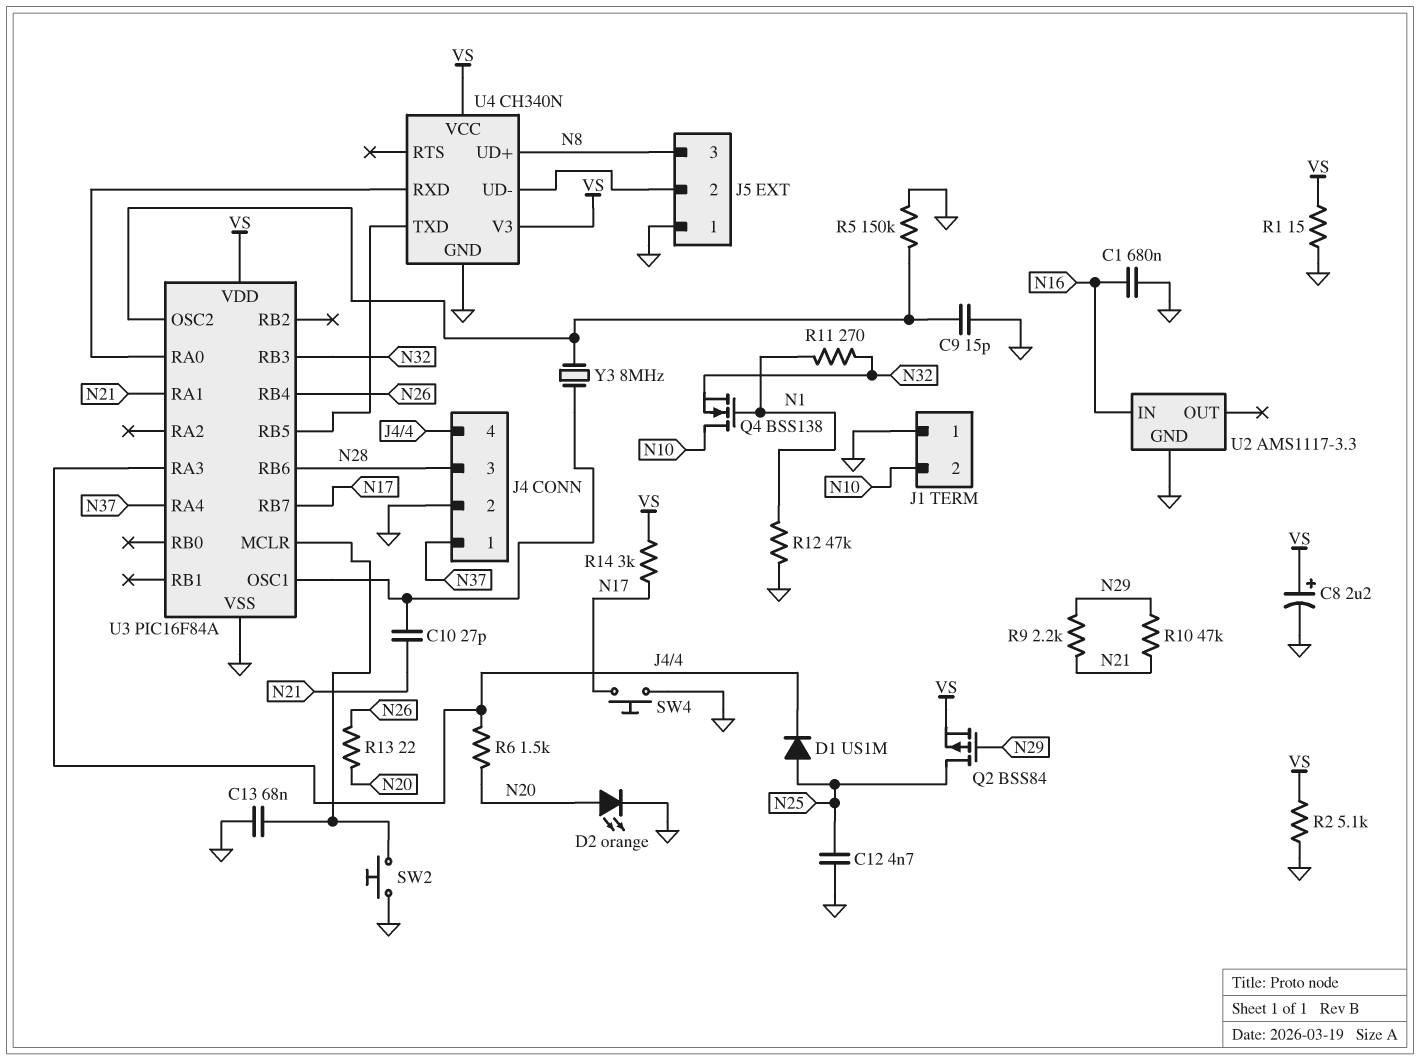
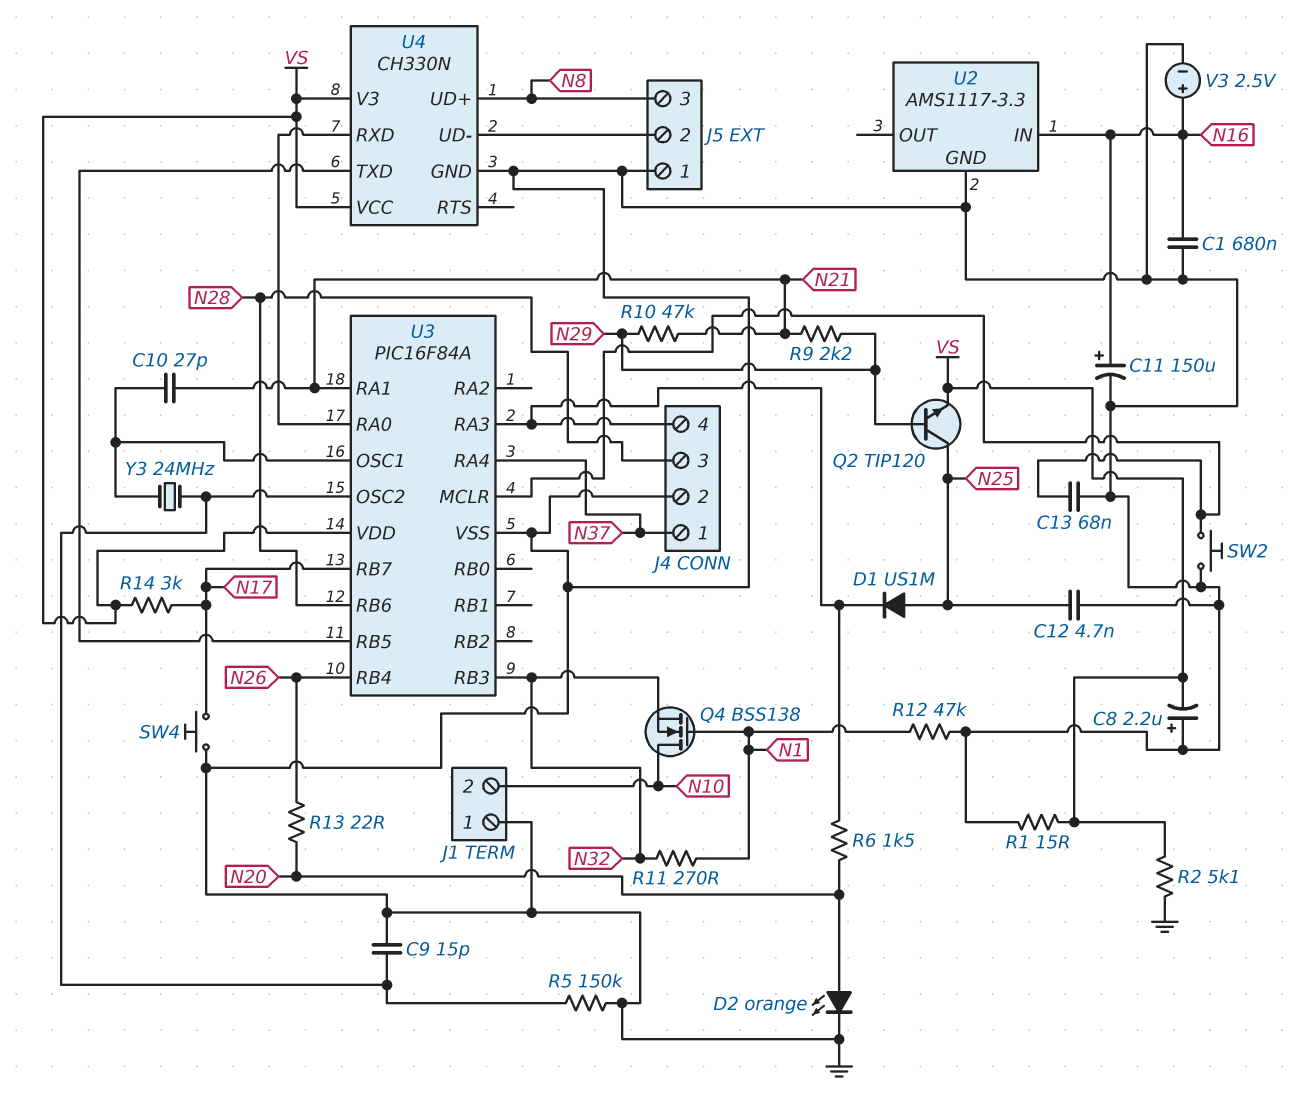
C8: 2.2uF (plus VS, minus GND) -> 2.2uF (plus GND, minus VS)
C11: none -> 150uF (plus N16, minus GND)
Q2: PMOS BSS84 (G N29, D N25, S VS) -> NPN TIP120 (B N29, C N25, E VS)
U4: CH340N -> CH330N
V3: none -> 2.5V (plus N16, minus GND)
Y3: 8MHz (U3/OSC1, U3/OSC2) -> 24MHz (U3/OSC1, U3/OSC2)

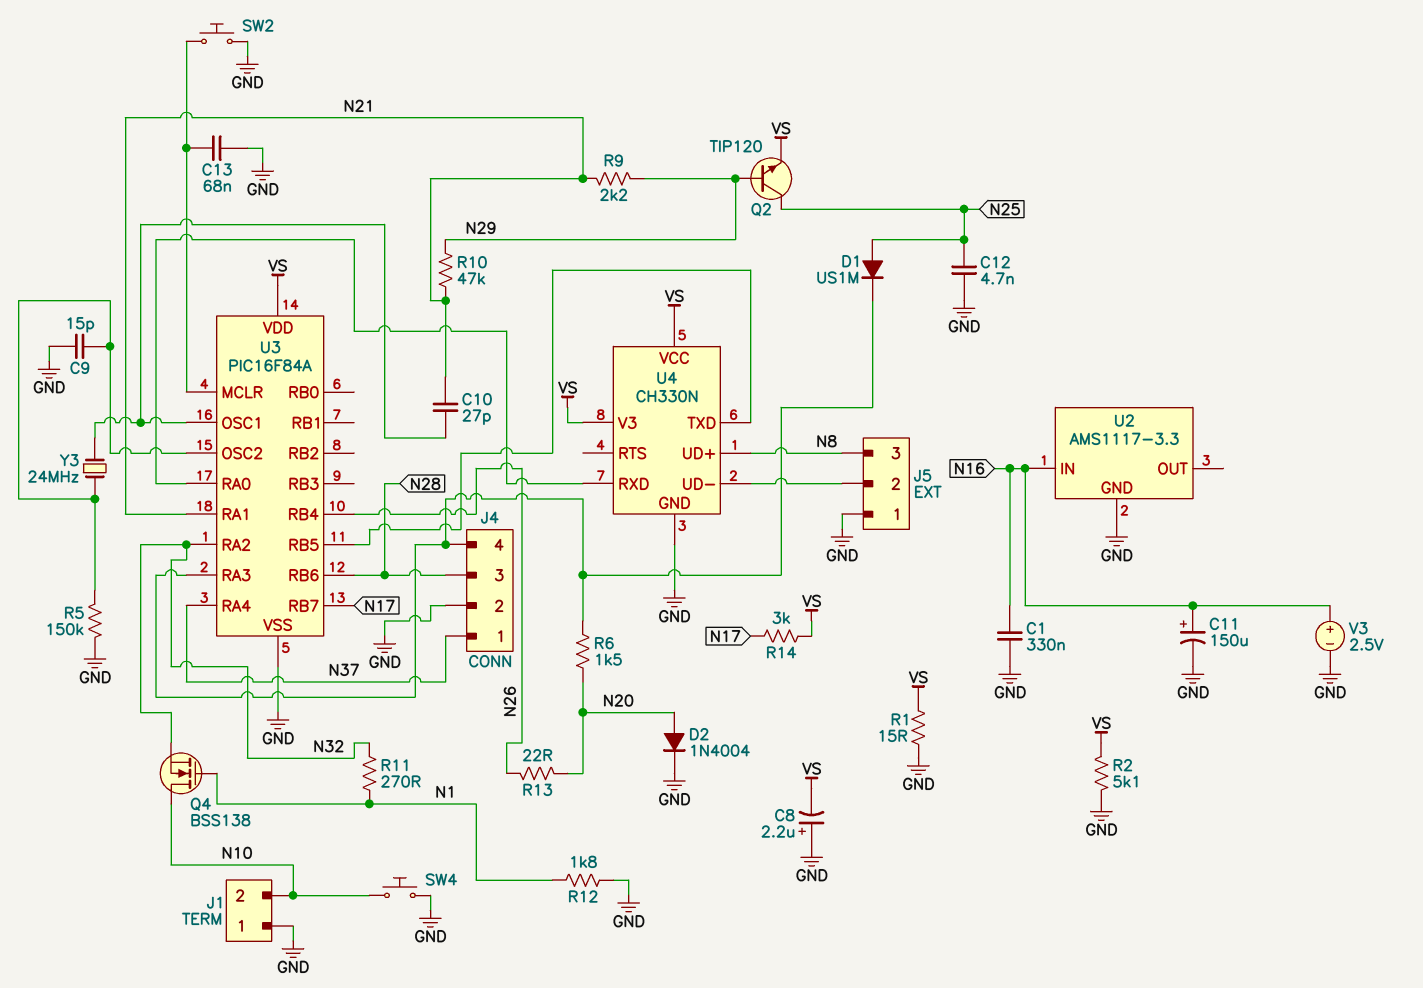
C1: 680nF (GND, N16) -> 330nF (GND, N16)
D2: LED orange (A N20, K GND) -> diode 1N4004 (A N20, K GND)
R12: 47k (GND, N1) -> 1.8k (GND, N1)
SW4: button (GND, N17) -> button (GND, N10)
U3 pin RA2: none -> N32
U3 pin RB3: N32 -> none

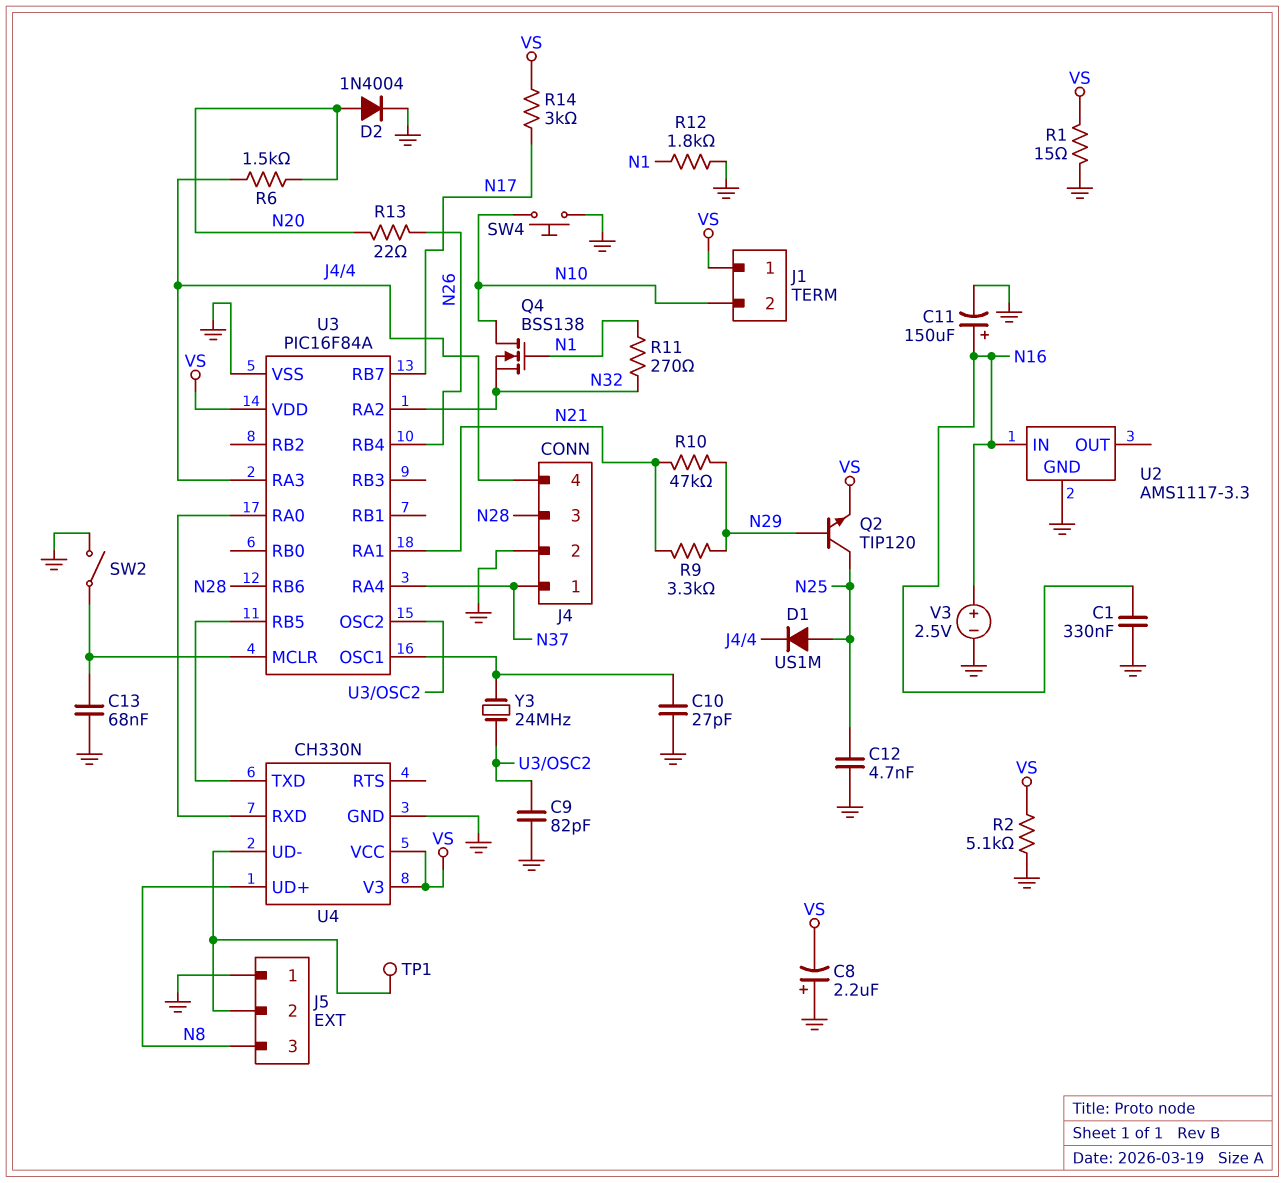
C9: 15pF (GND, U3/OSC2) -> 82pF (GND, U3/OSC2)
C10: 27pF (N21, U3/OSC1) -> 27pF (GND, U3/OSC1)
J1 pin 1: GND -> VS
R5: 150k (GND, U3/OSC2) -> none
R9: 2.2k (N21, N29) -> 3.3k (N21, N29)
SW2: button (GND, U3/MCLR) -> switch (GND, U3/MCLR)
TP1: none -> test point (J5/2)

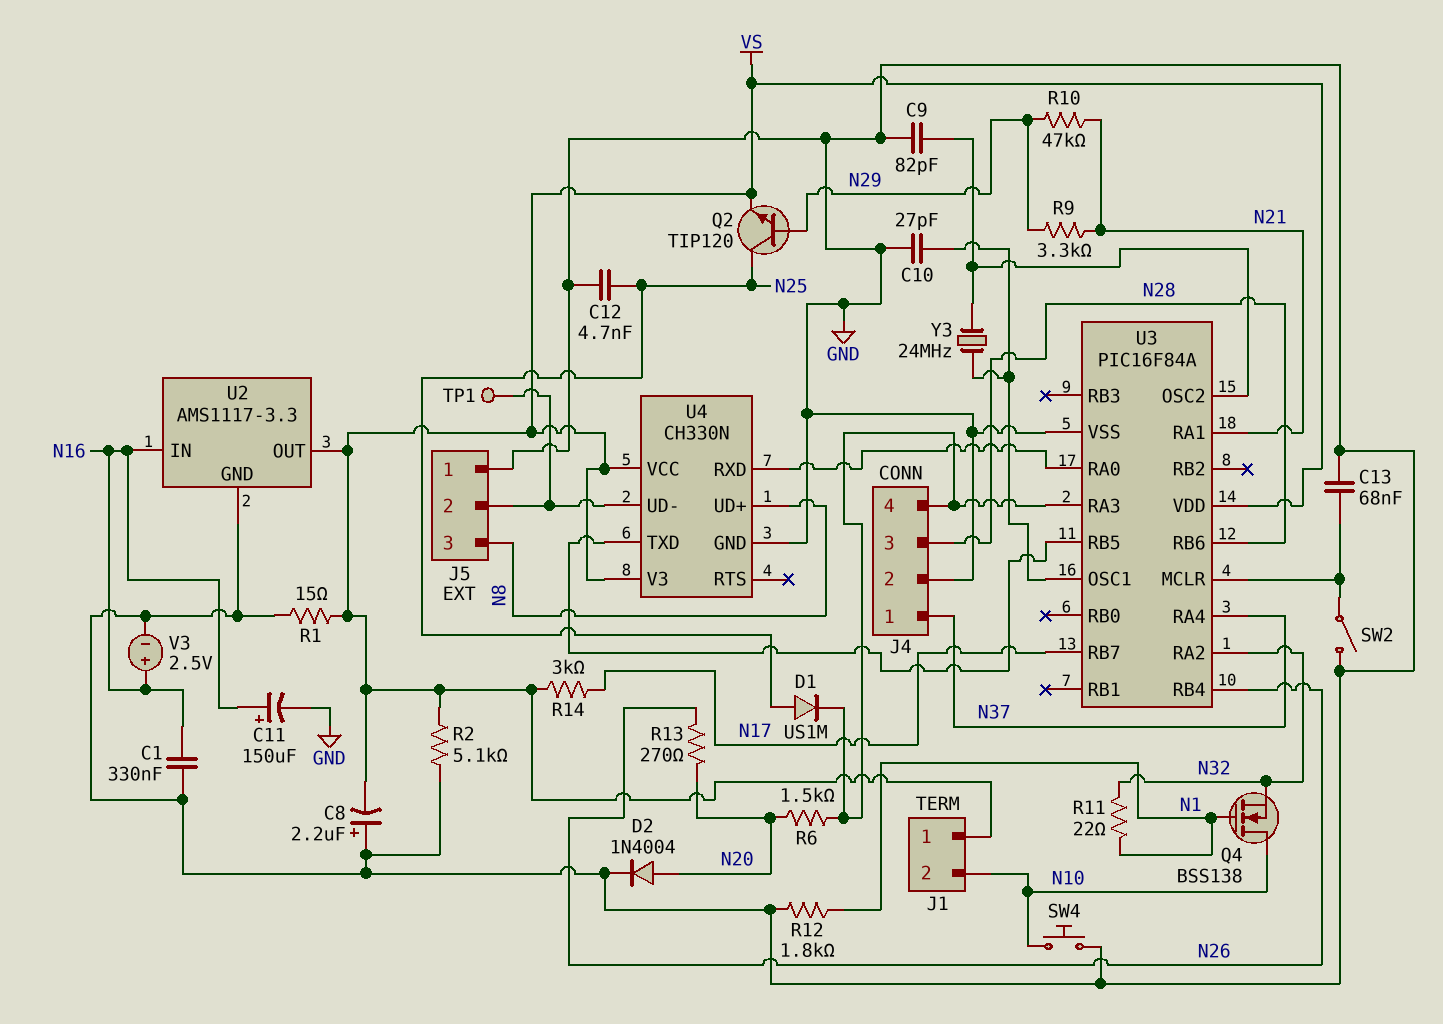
R11: 270 (N1, N32) -> 22 (N1, N32)
R13: 22 (N20, N26) -> 270 (N20, N26)
U2 pin OUT: none -> VS

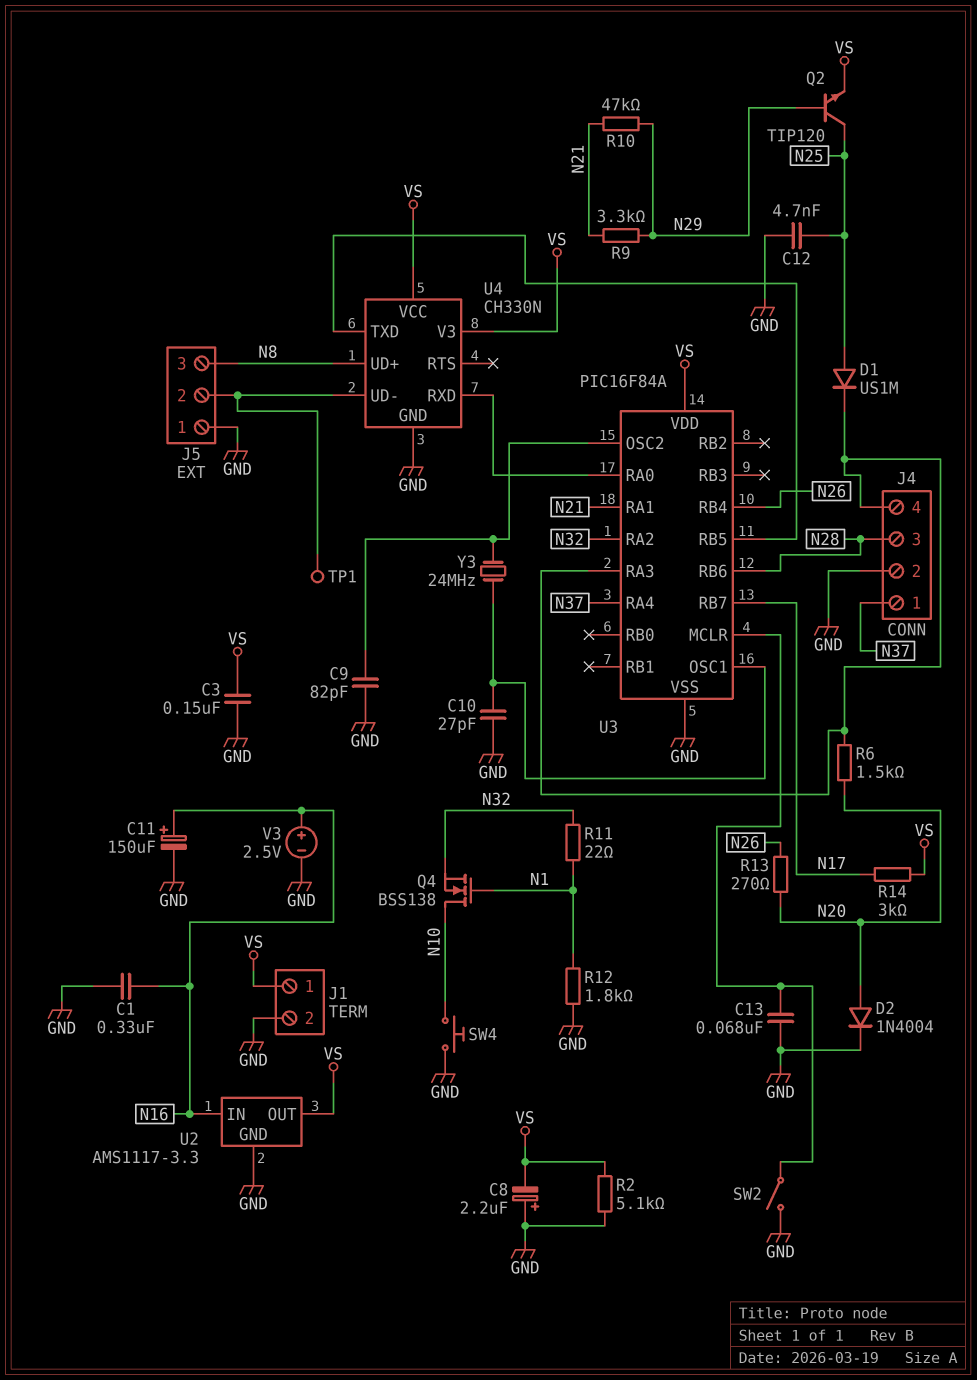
C3: none -> 150nF (GND, VS)
J1 pin 2: N10 -> GND
R1: 15 (GND, VS) -> none

